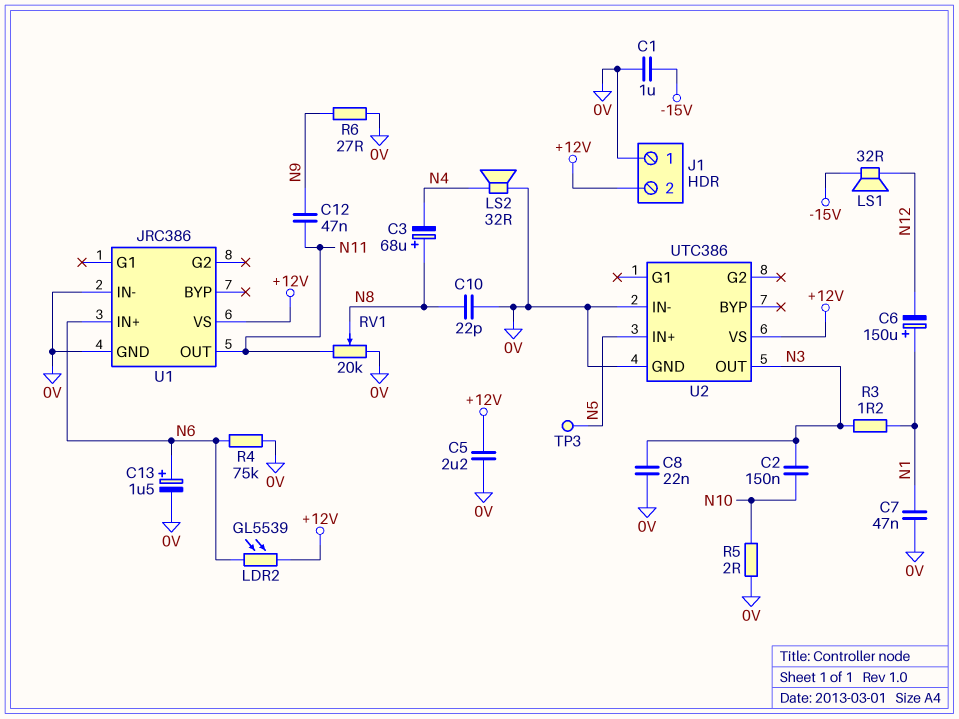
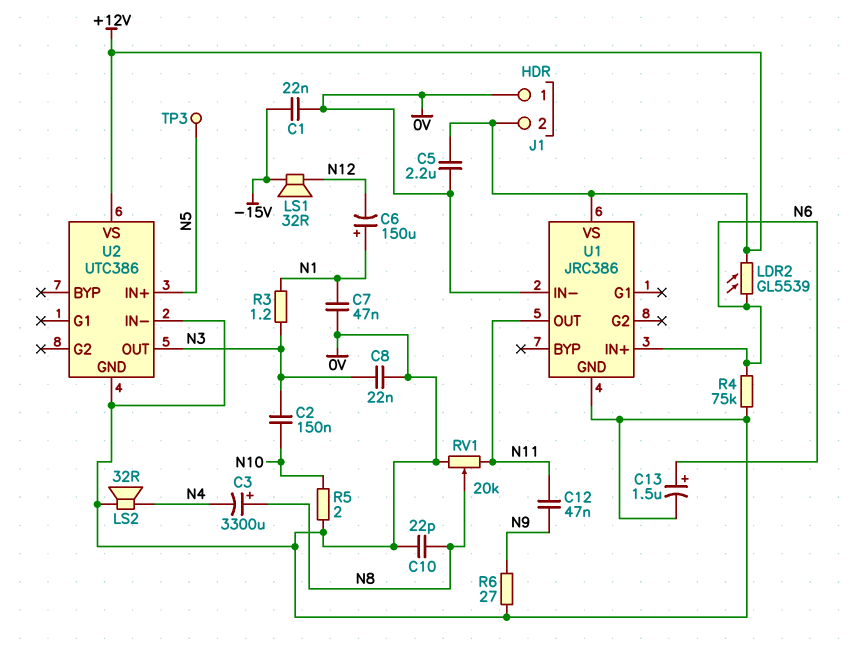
C1: 1uF (-15V, 0V) -> 22nF (-15V, 0V)
C3: 68uF (plus N8, minus N4) -> 3300uF (plus N8, minus N4)

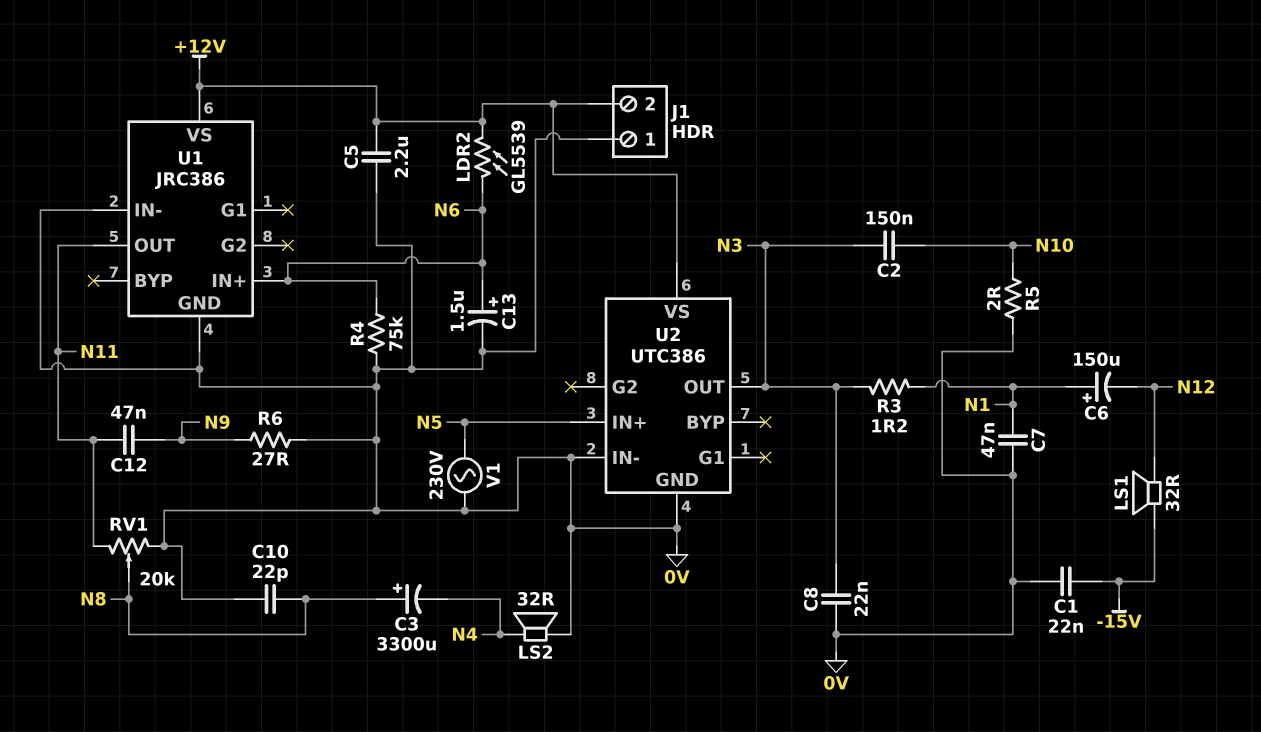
TP3: test point (N5) -> none
V1: none -> AC 230V (0V, N5)

